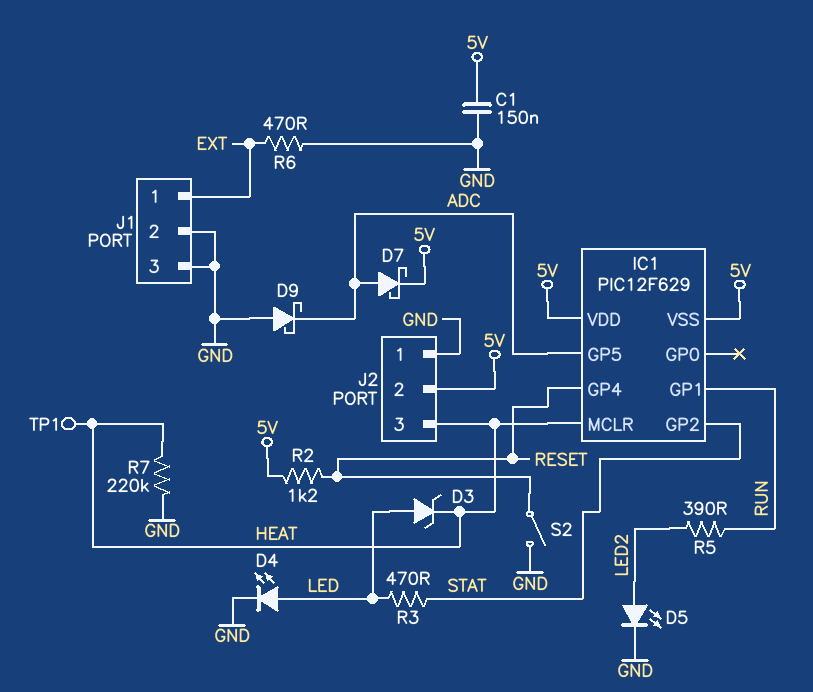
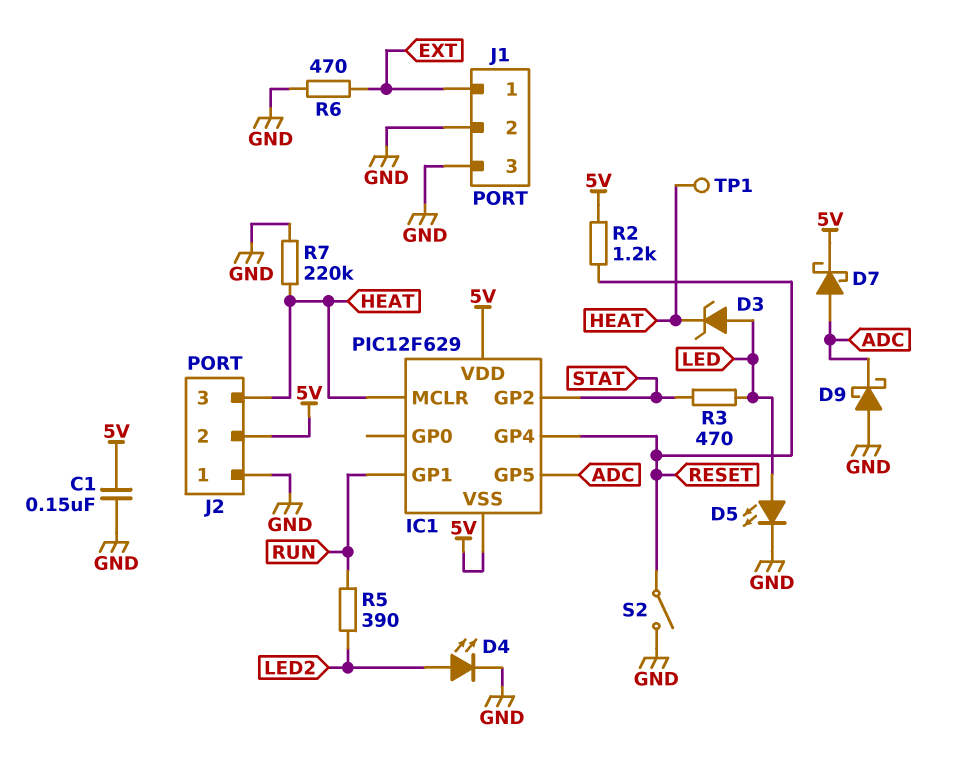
D4: LED (A LED, K GND) -> LED (A LED2, K GND)
D5: LED (A LED2, K GND) -> LED (A LED, K GND)

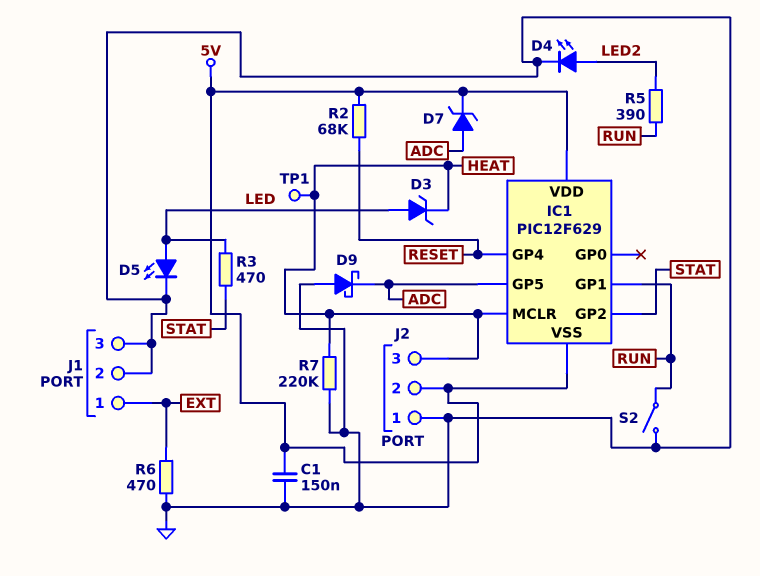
D7: schottky (A ADC, K 5V) -> zener (A ADC, K 5V)
R2: 1.2k (5V, RESET) -> 68k (5V, RESET)
S2: switch (GND, RESET) -> switch (GND, RUN)

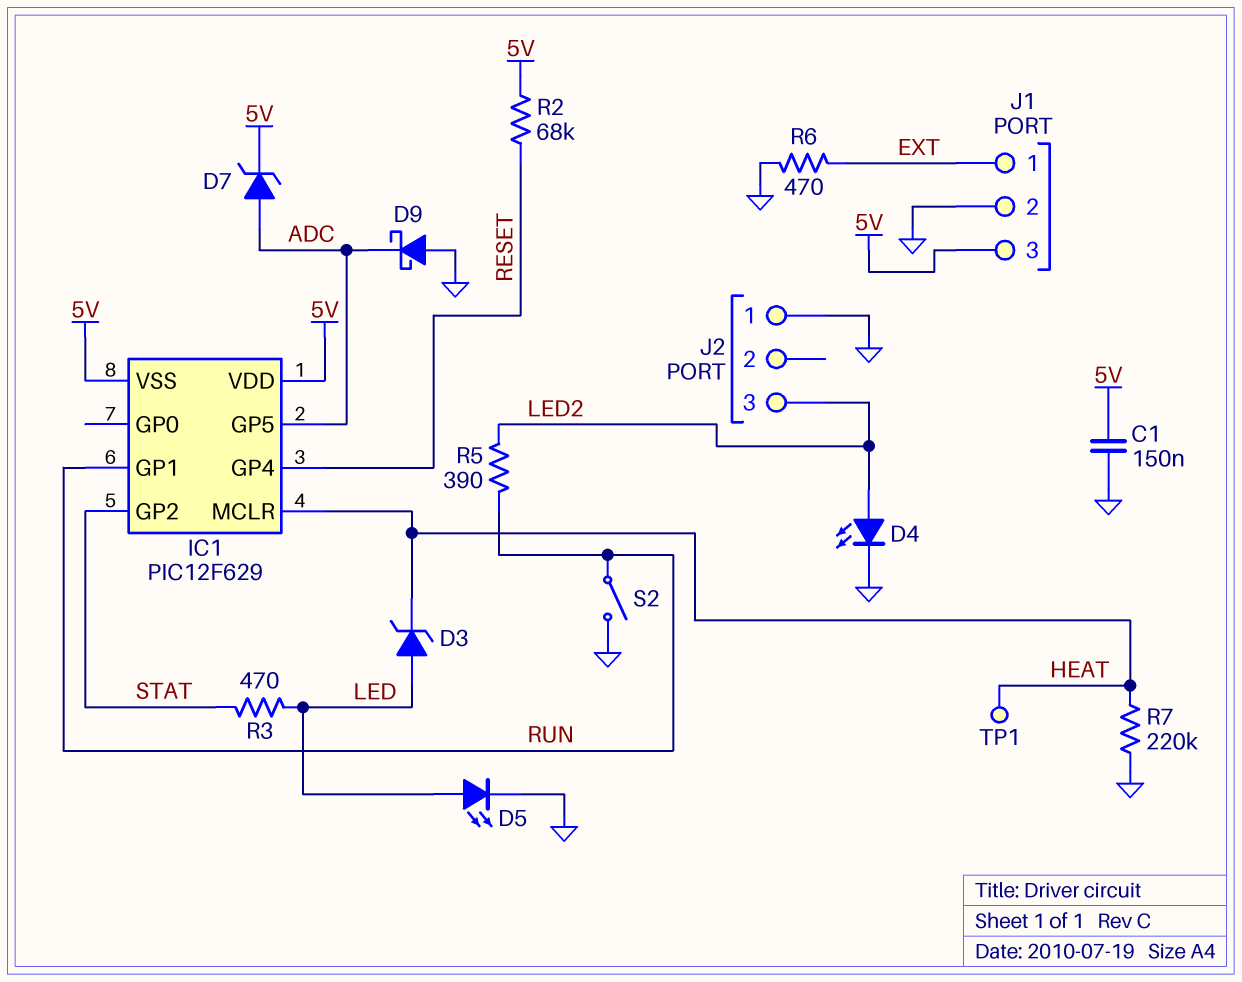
J1 pin 3: GND -> 5V
J2 pin 2: 5V -> none
J2 pin 3: HEAT -> LED2

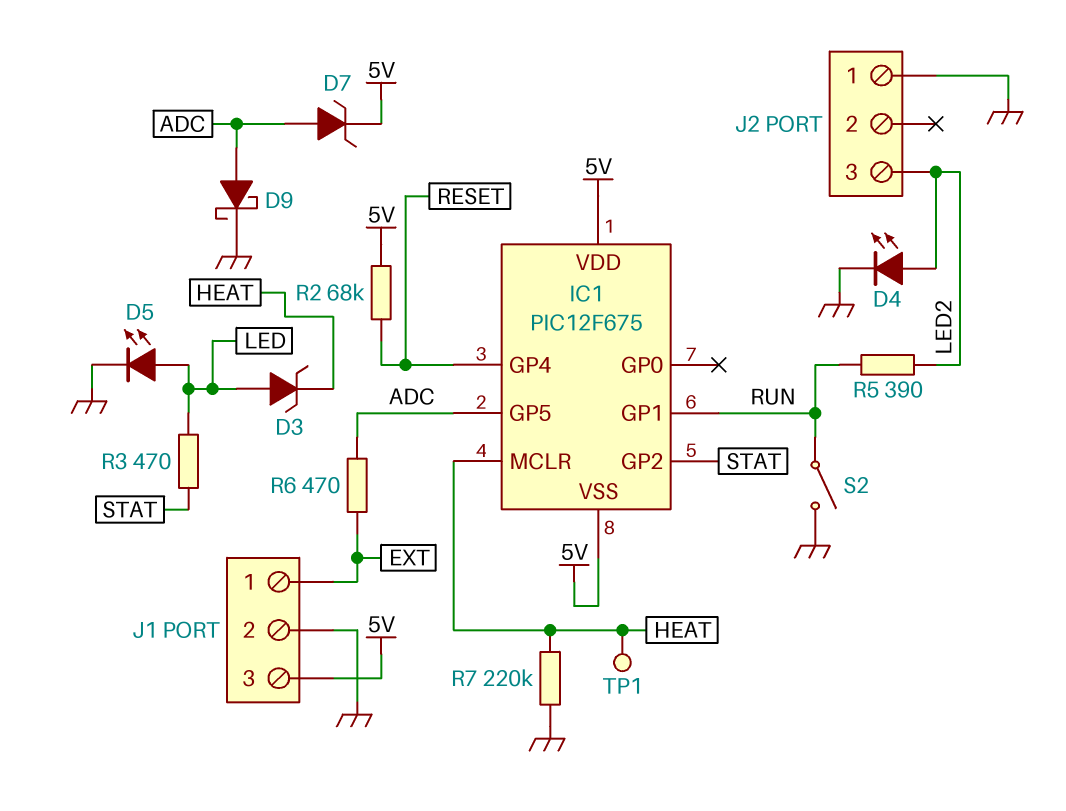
C1: 150nF (5V, GND) -> none
D9: schottky (A GND, K ADC) -> schottky (A ADC, K GND)
IC1: PIC12F629 -> PIC12F675
R6: 470 (EXT, GND) -> 470 (ADC, EXT)

